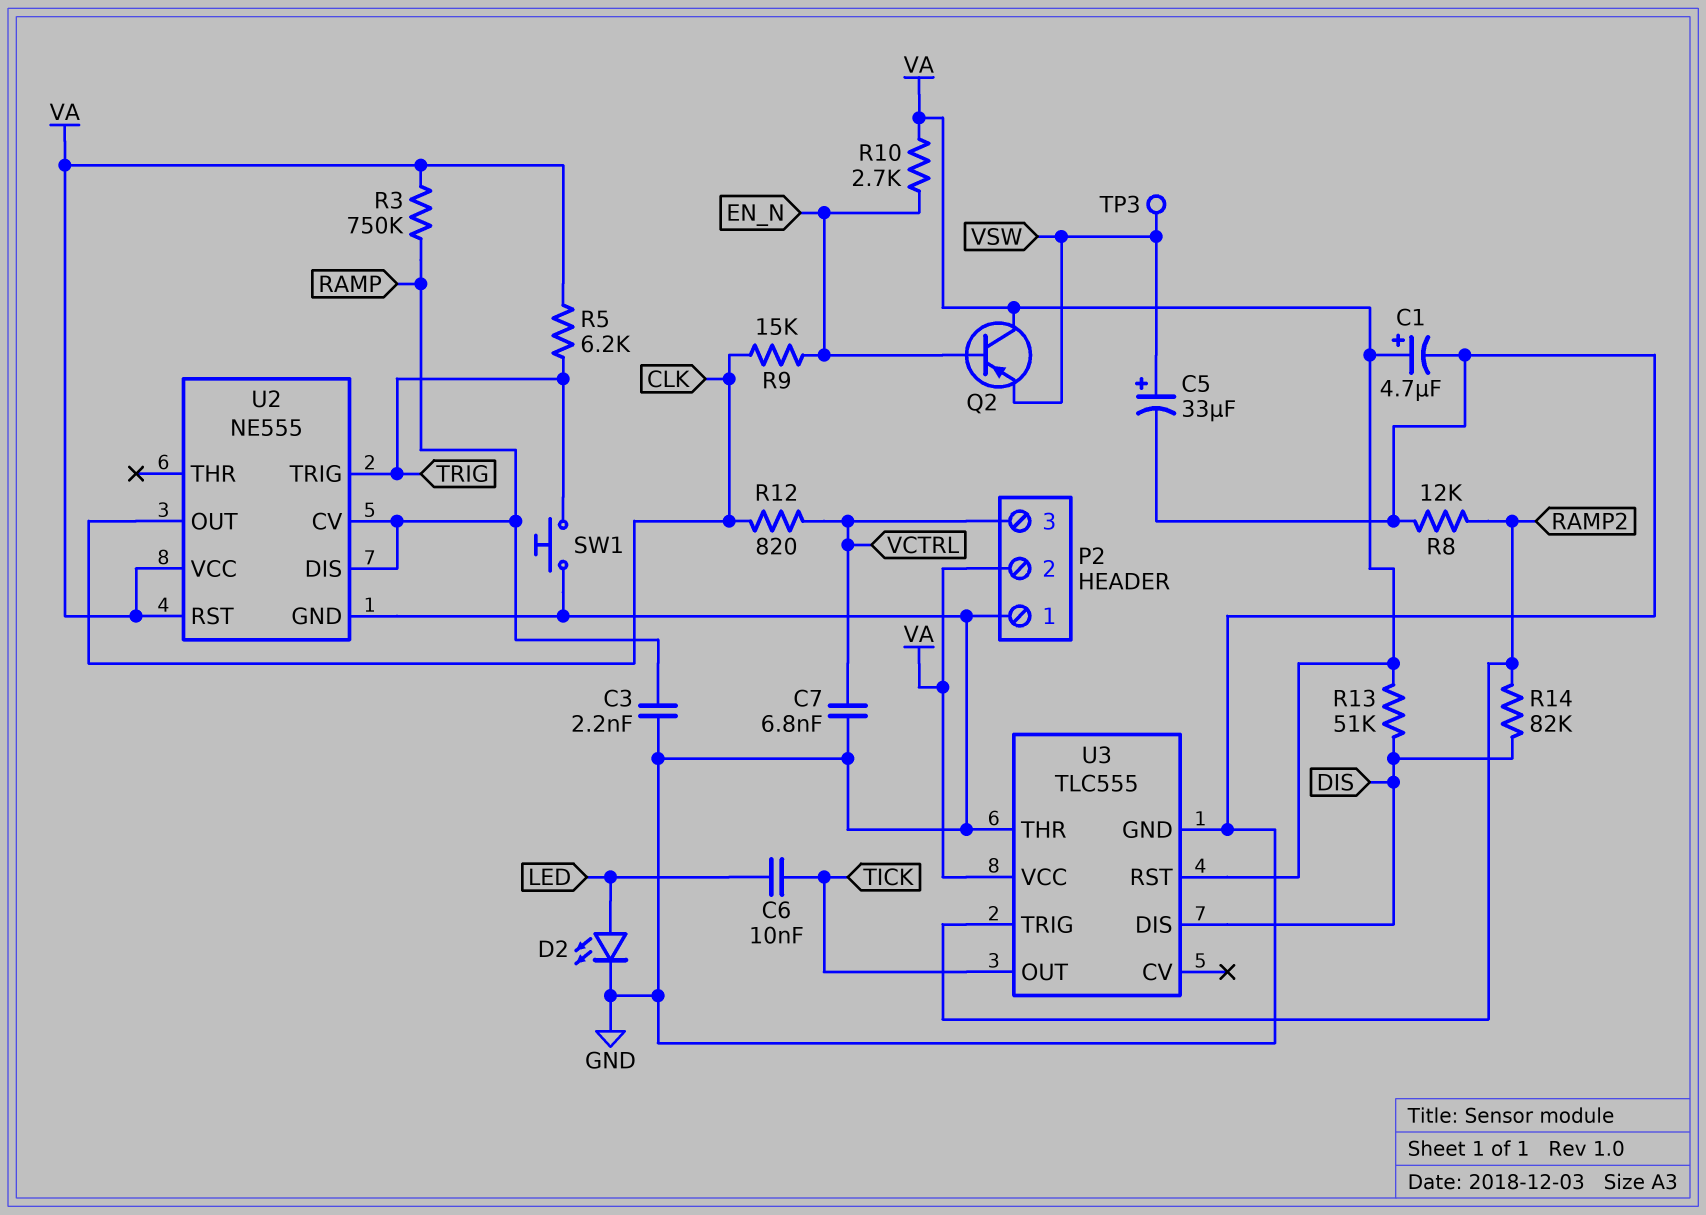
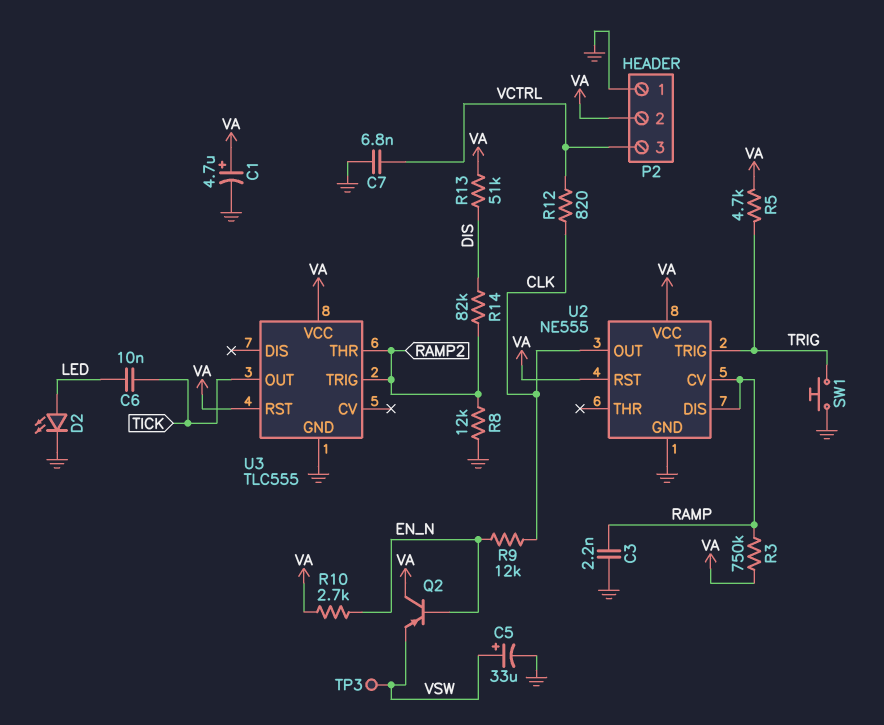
R5: 6.2k (TRIG, VA) -> 4.7k (TRIG, VA)
R9: 15k (CLK, EN_N) -> 12k (CLK, EN_N)
U3 pin DIS: DIS -> none
U3 pin THR: GND -> RAMP2

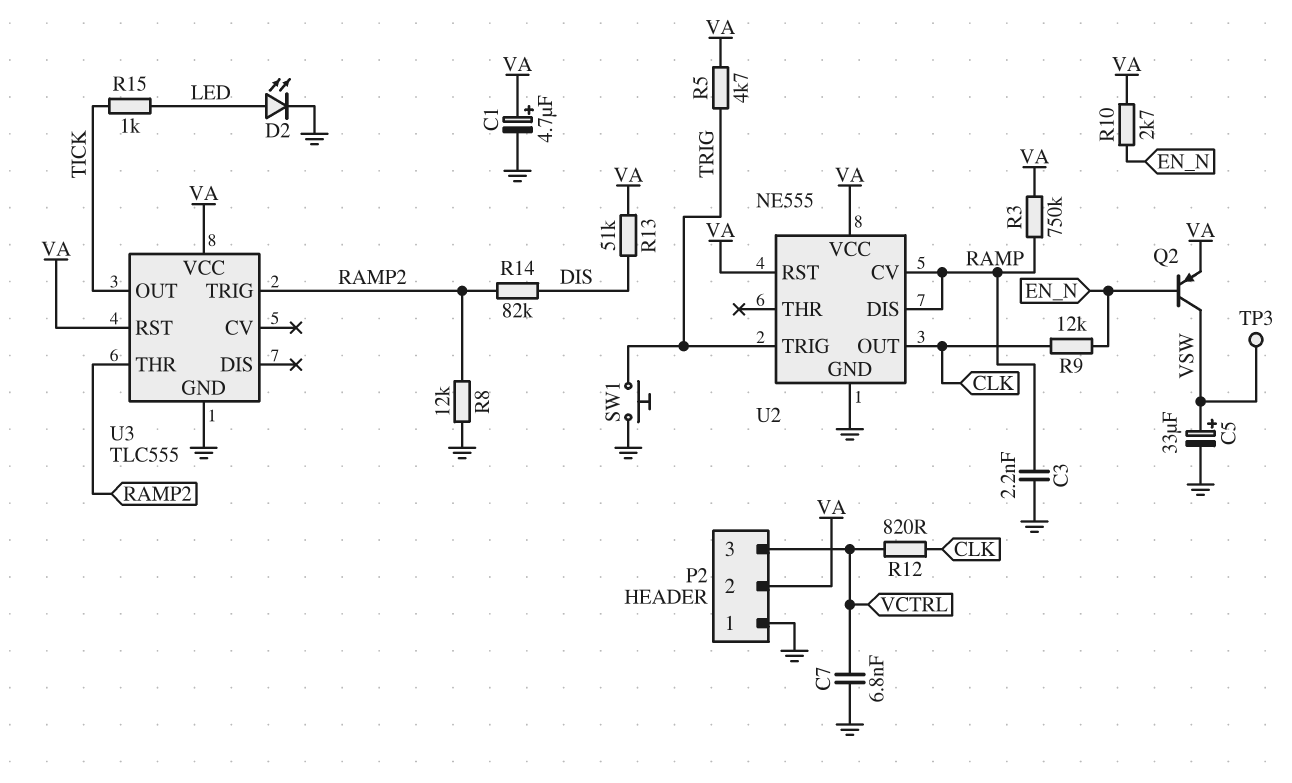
C6: 10nF (LED, TICK) -> none
Q2: PNP (B EN_N, C VA, E VSW) -> PNP (B EN_N, C VSW, E VA)
R15: none -> 1k (LED, TICK)

